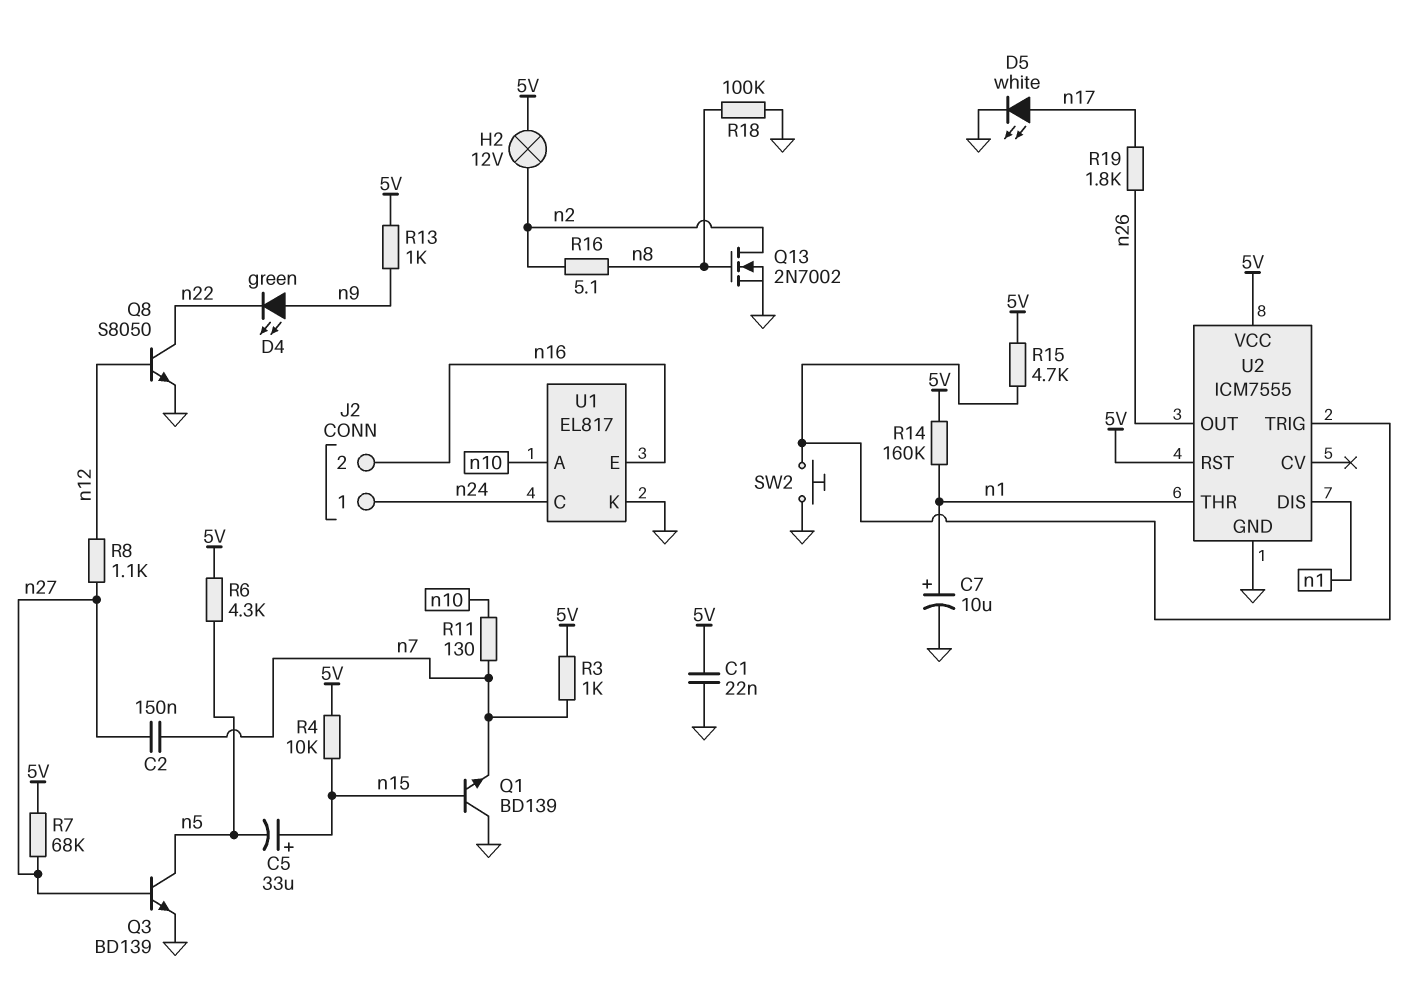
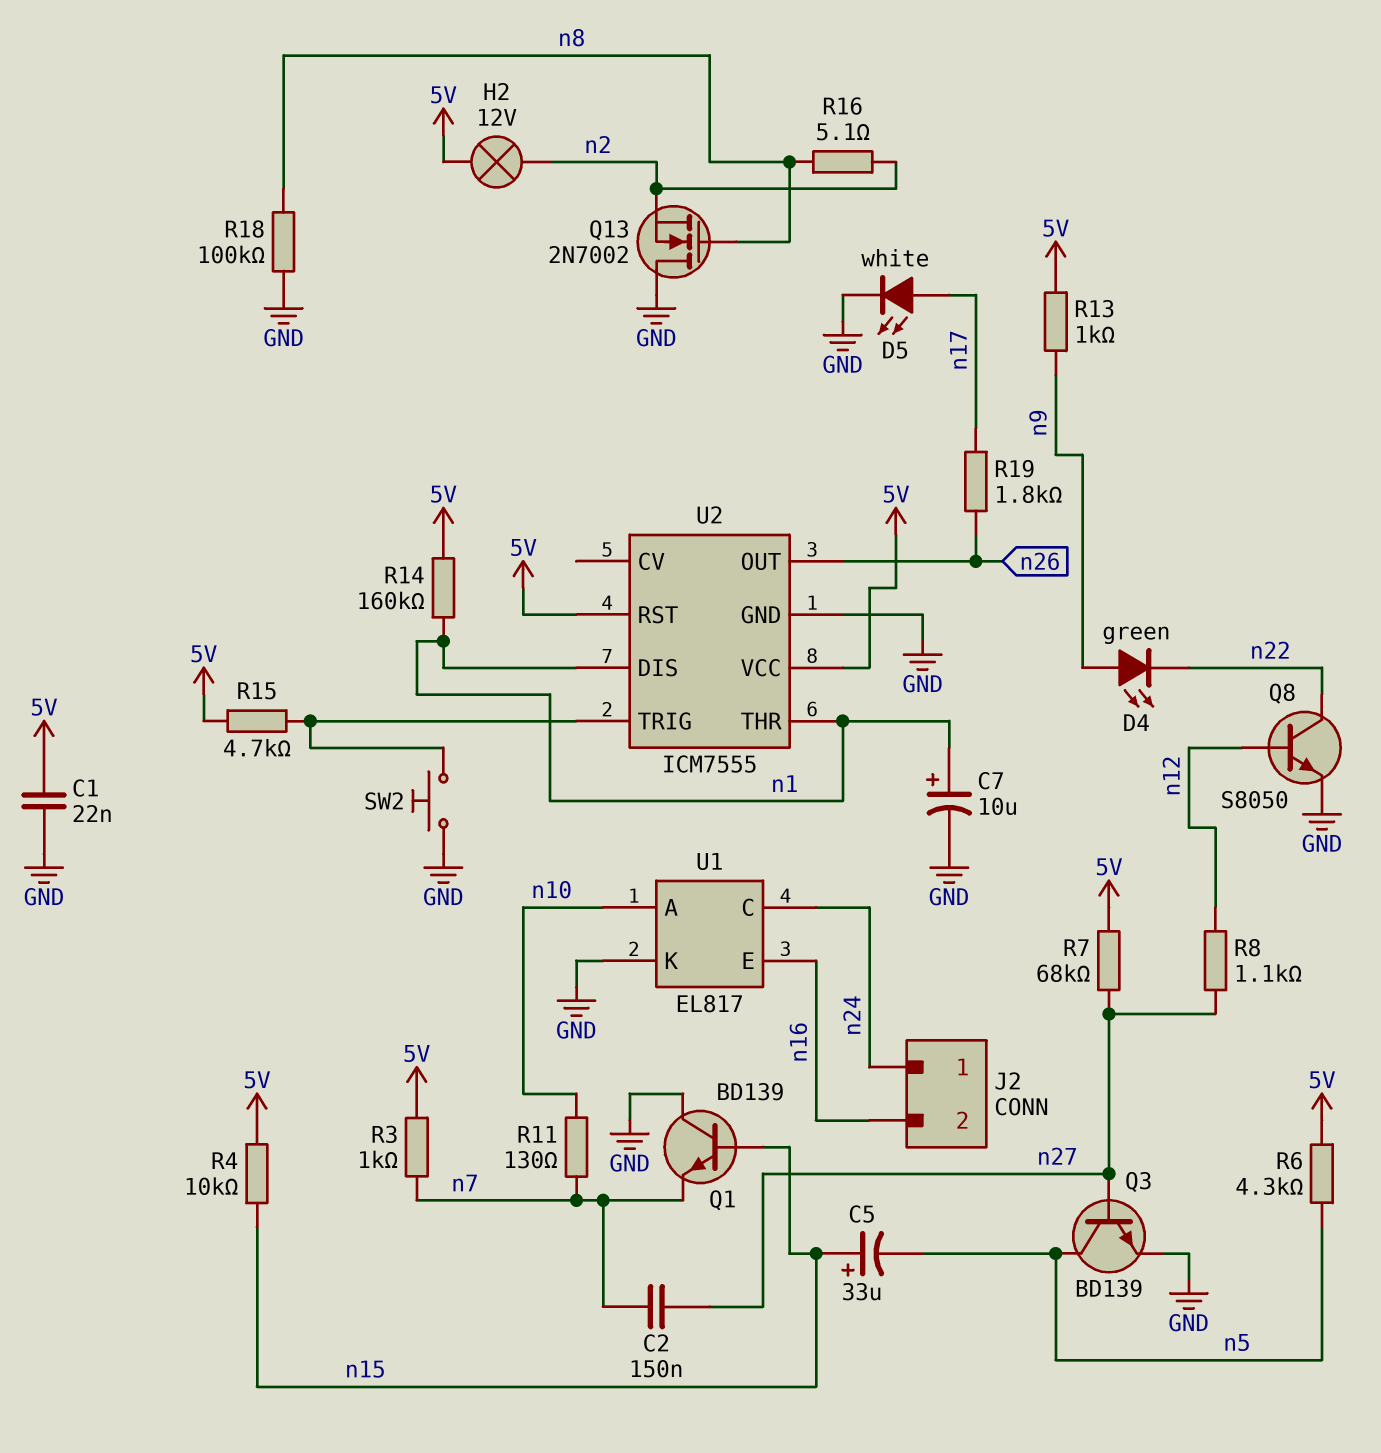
Q13: NMOS 2N7002 (G n8, D n2, S GND) -> NMOS 2N7002 (G n8, D GND, S n2)

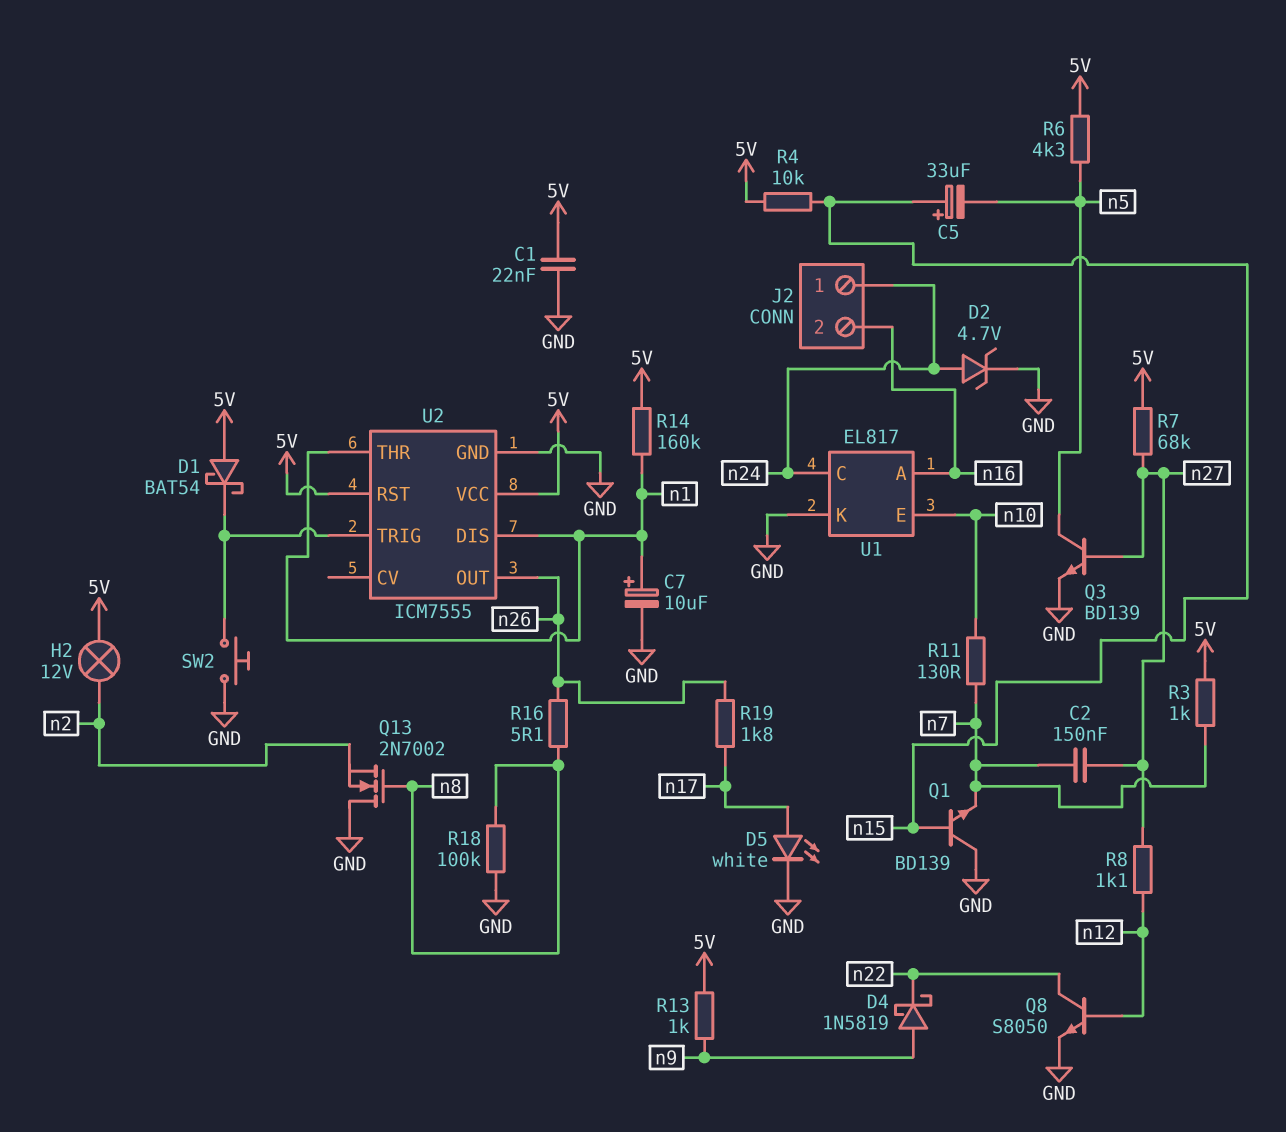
D1: none -> schottky BAT54 (A 5V, K U2/TRIG)
D2: none -> zener 4.7V (A n24, K GND)
D4: LED green (A n9, K n22) -> schottky 1N5819 (A n9, K n22)
R15: 4.7k (5V, U2/TRIG) -> none
R16: 5.1 (n2, n8) -> 5.1 (n8, n26)
U1 pin A: n10 -> n16
U1 pin E: n16 -> n10

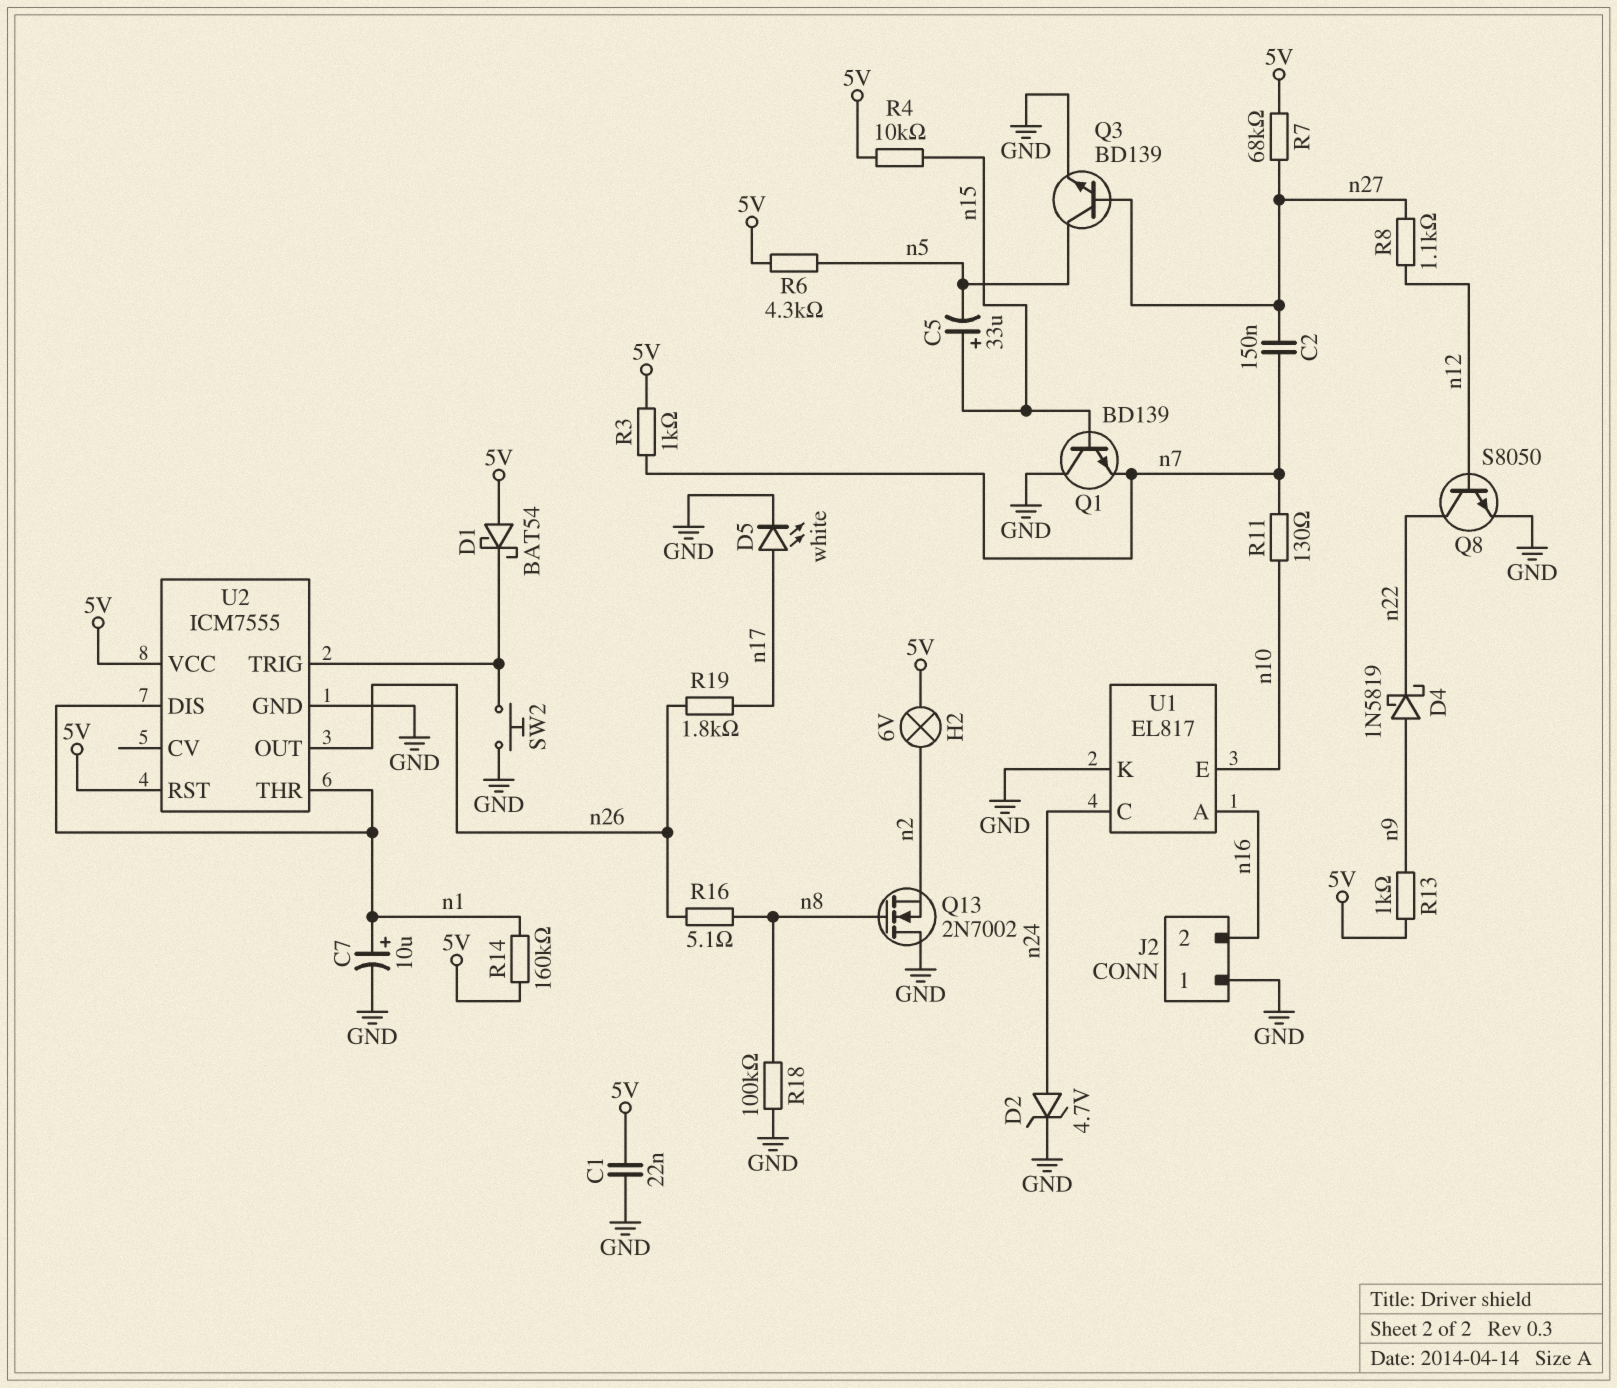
H2: lamp 12V (5V, n2) -> lamp 6V (5V, n2)
J2 pin 1: n24 -> GND

